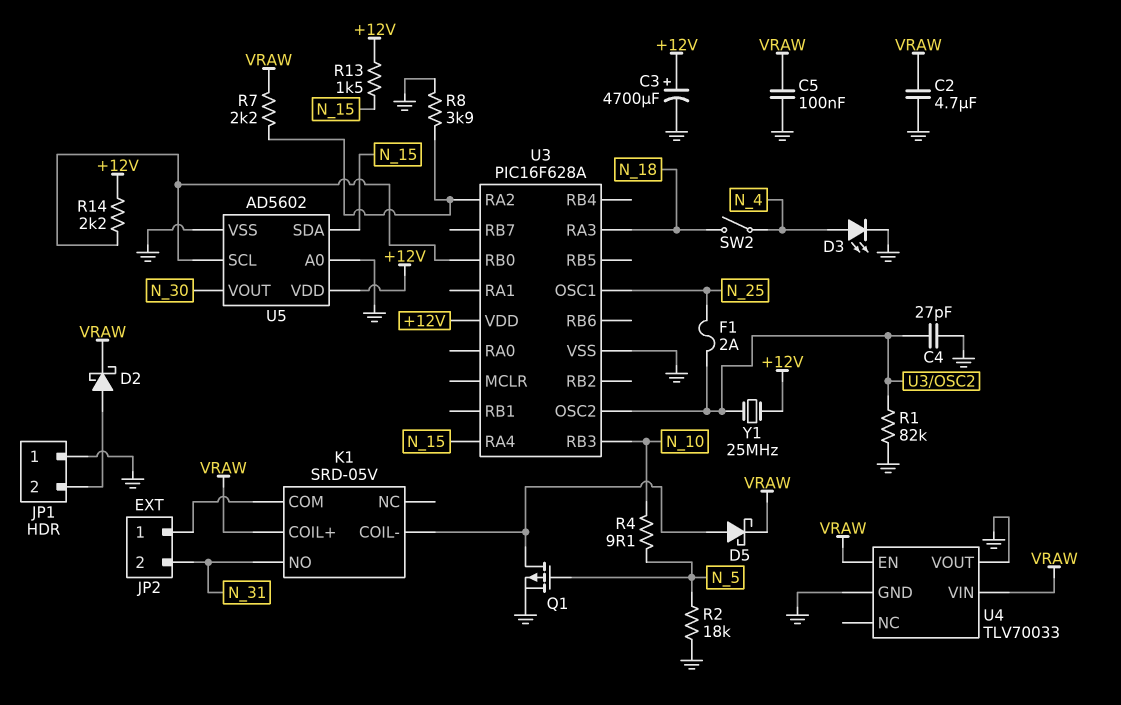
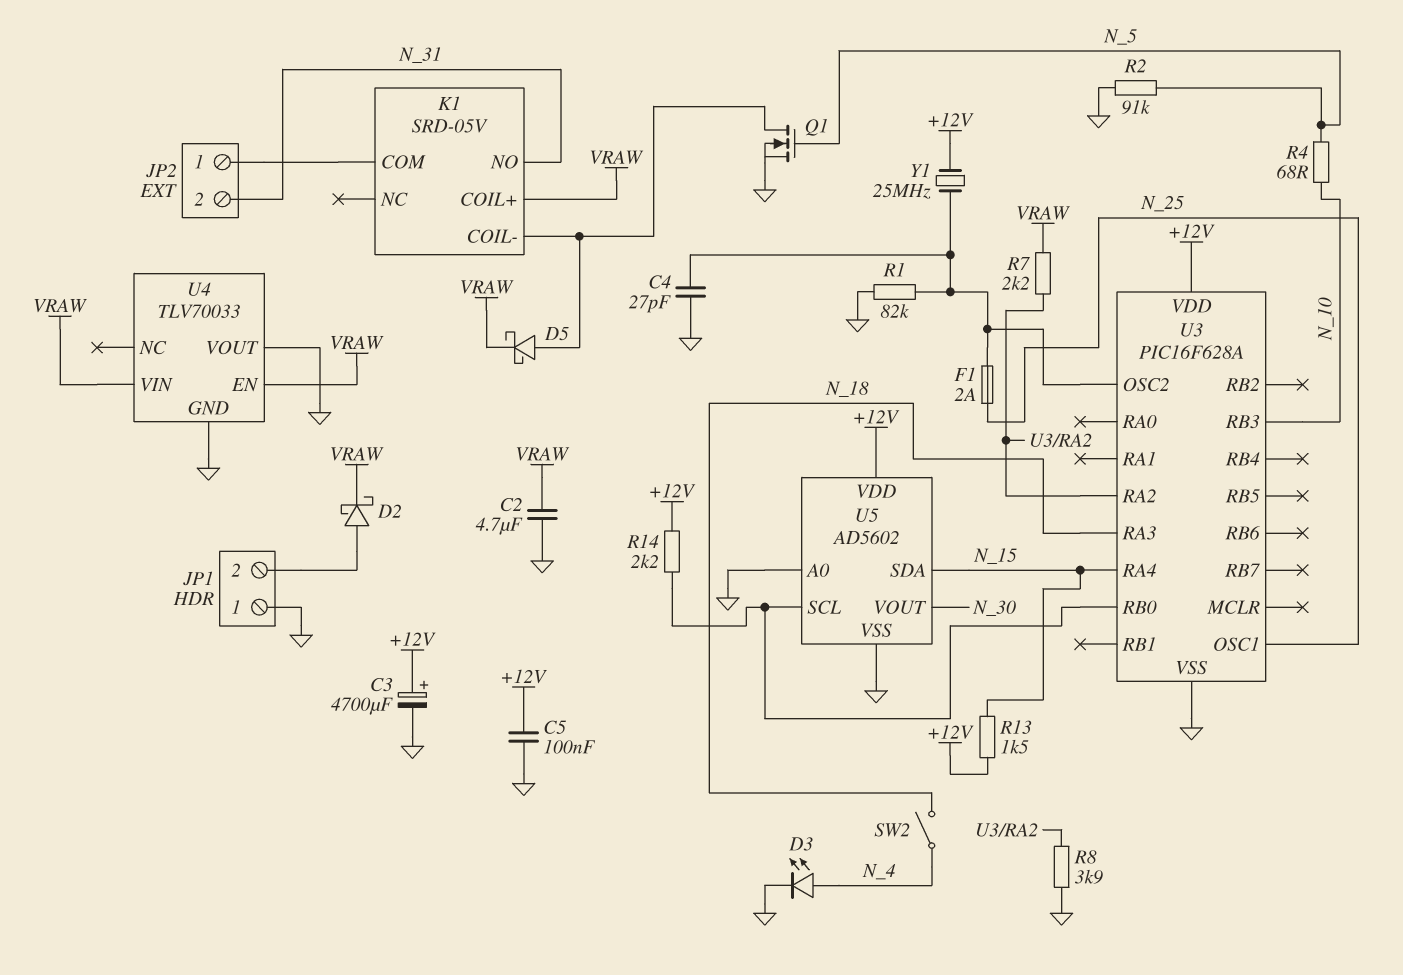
C5: 100nF (GND, VRAW) -> 100nF (+12V, GND)
Q1: PMOS (G N_5, D K1/COIL-, S GND) -> NMOS (G N_5, D K1/COIL-, S GND)
R2: 18k (GND, N_5) -> 91k (GND, N_5)
R4: 9.1 (N_5, N_10) -> 68 (N_5, N_10)

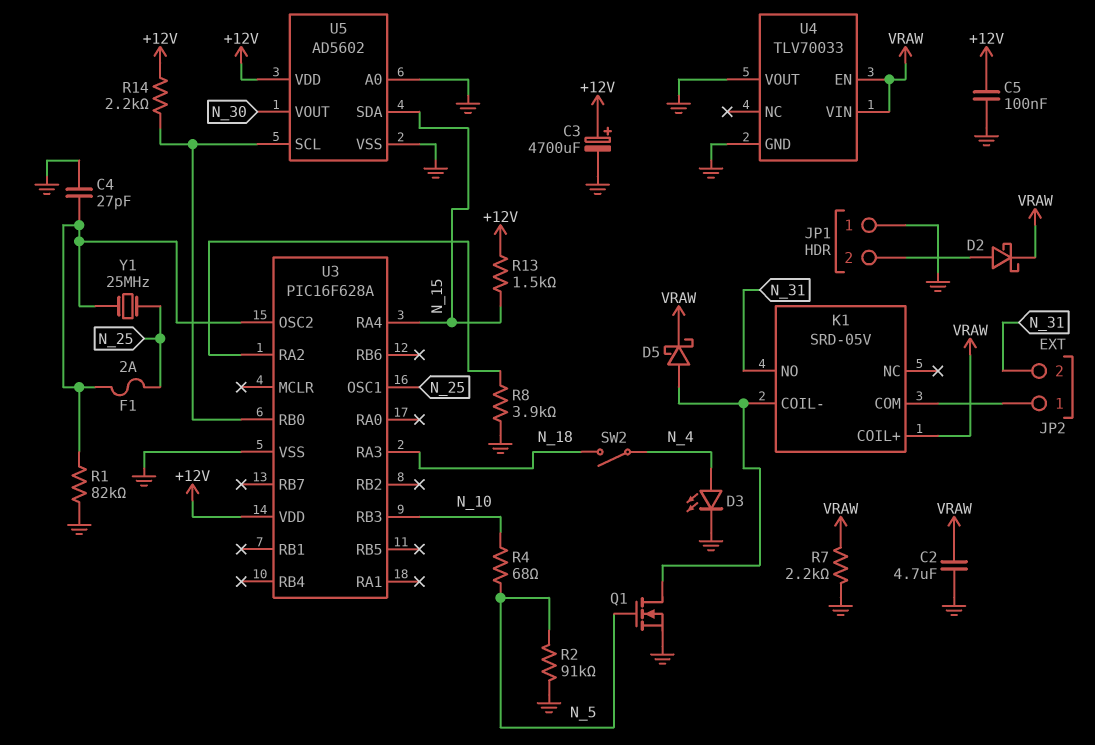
R7: 2.2k (U3/RA2, VRAW) -> 2.2k (GND, VRAW)
Y1: 25MHz (+12V, U3/OSC2) -> 25MHz (N_25, U3/OSC2)

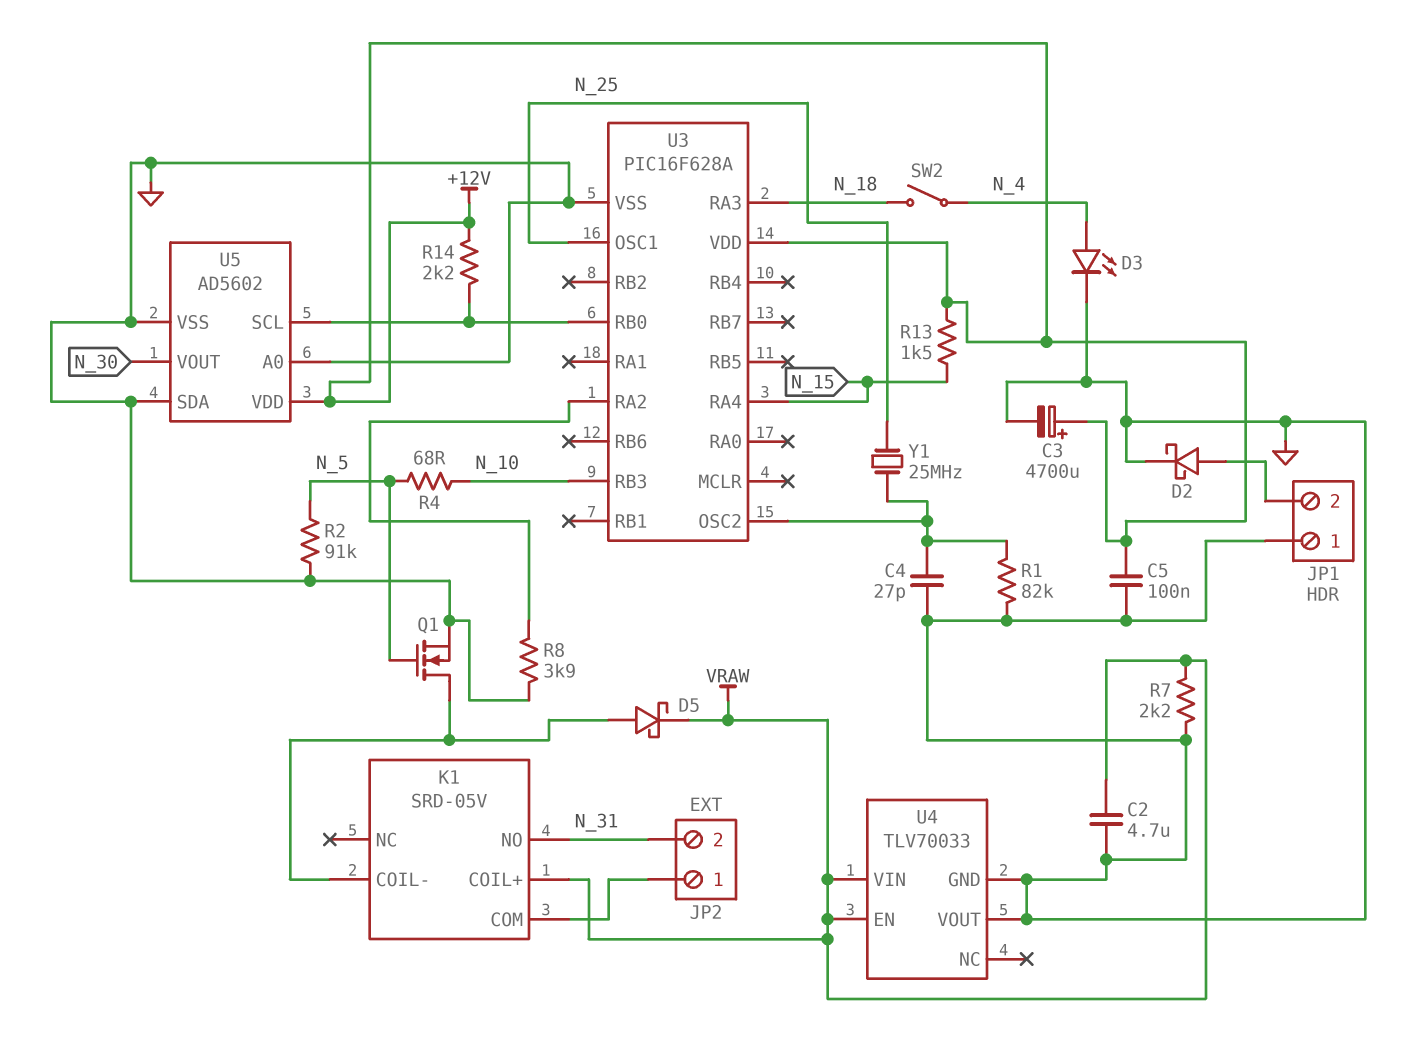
D2: schottky (A JP1/2, K VRAW) -> schottky (A JP1/2, K GND)
F1: 2A (N_25, U3/OSC2) -> none
U5 pin SDA: N_15 -> GND

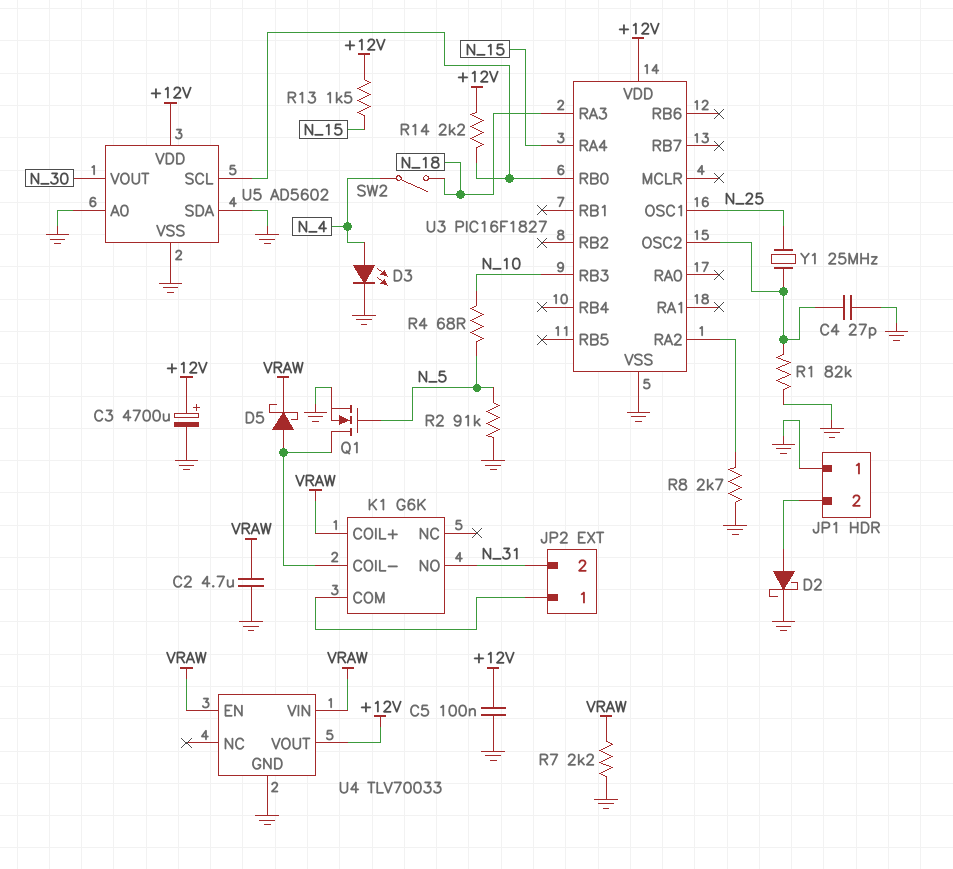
K1: SRD-05V -> G6K
R8: 3.9k (GND, U3/RA2) -> 2.7k (GND, U3/RA2)
U3: PIC16F628A -> PIC16F1827
U4 pin VOUT: GND -> +12V

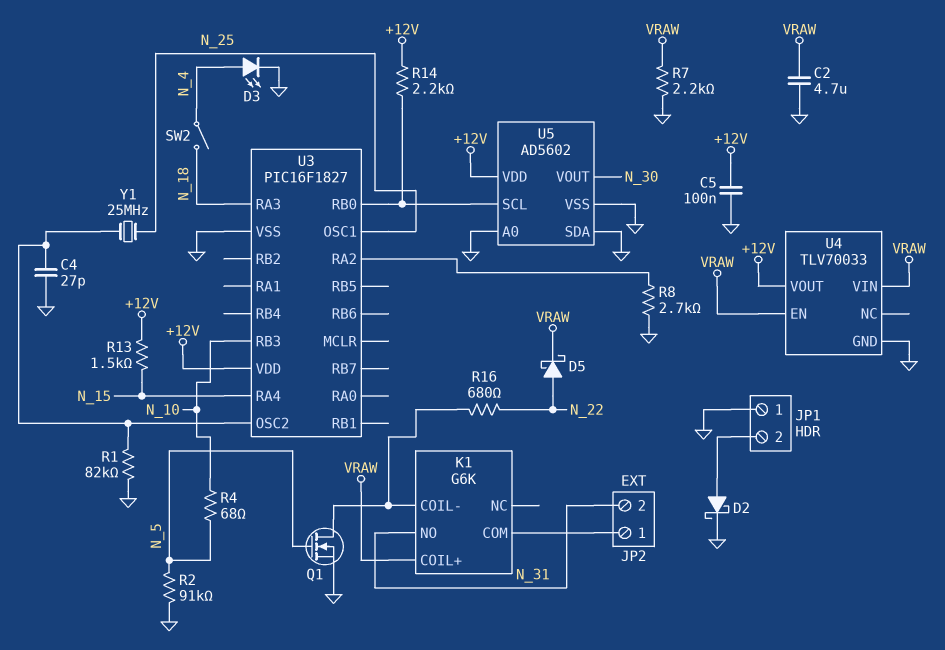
C3: 4700uF (plus +12V, minus GND) -> none
D5: schottky (A K1/COIL-, K VRAW) -> schottky (A N_22, K VRAW)
R16: none -> 680 (K1/COIL-, N_22)

